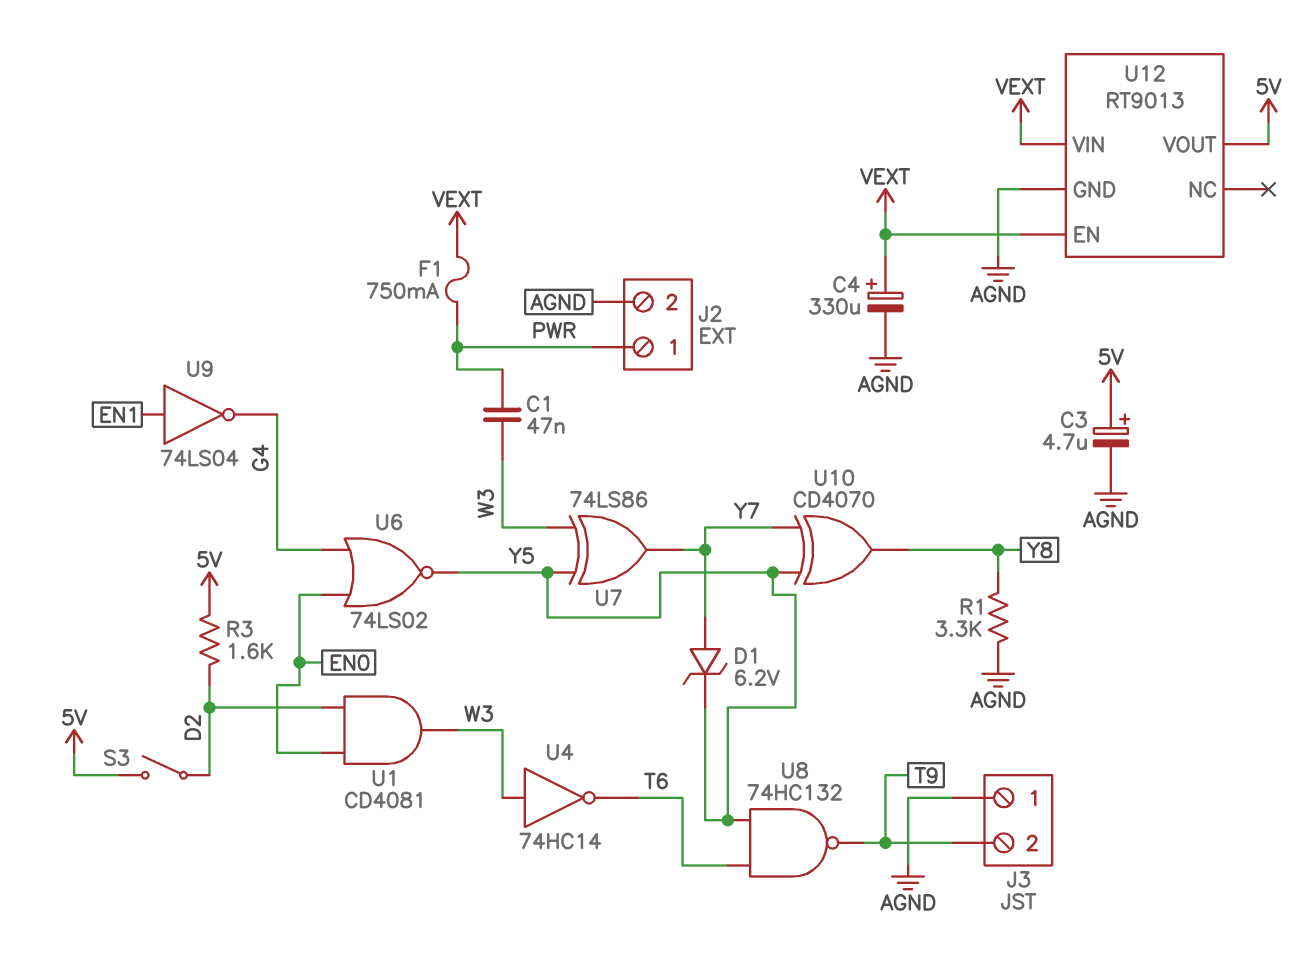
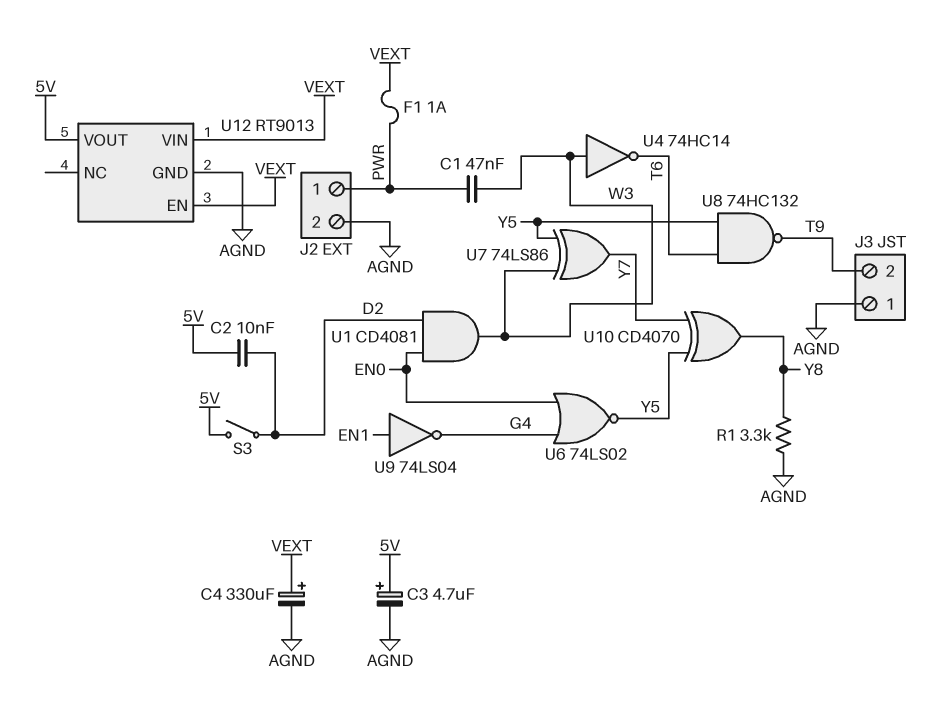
C2: none -> 10nF (5V, D2)
D1: zener 6.2V (A Y7, K Y5) -> none
F1: 750mA (PWR, VEXT) -> 1A (PWR, VEXT)
R3: 1.6k (5V, D2) -> none

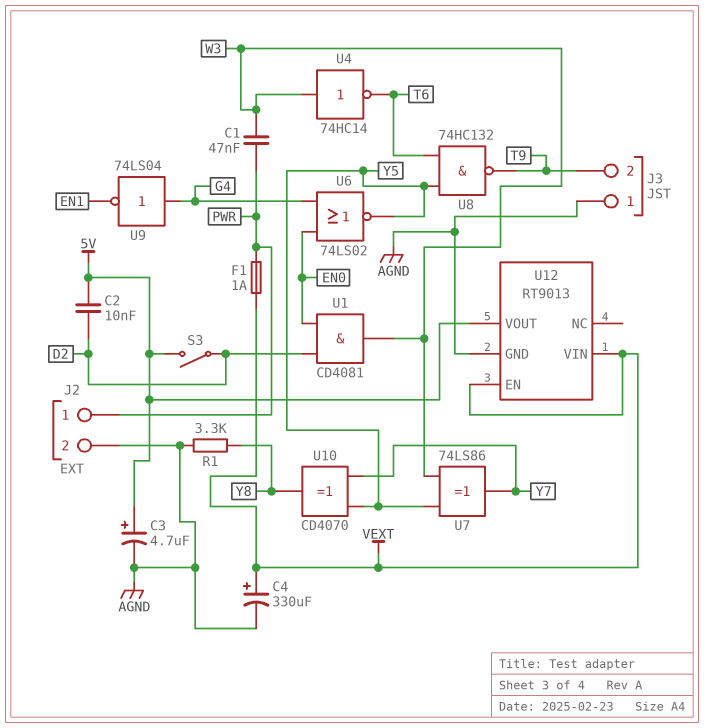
U9: NOT 74LS04 (in EN1, out G4) -> NOT 74LS04 (in G4, out EN1)

